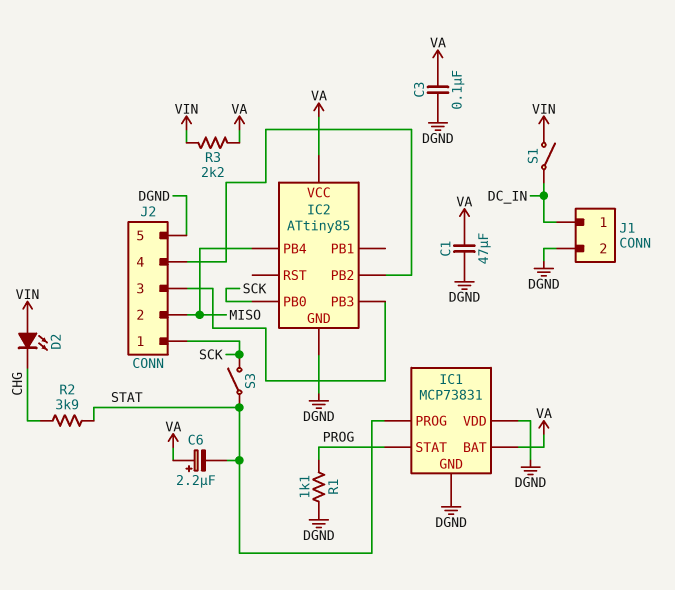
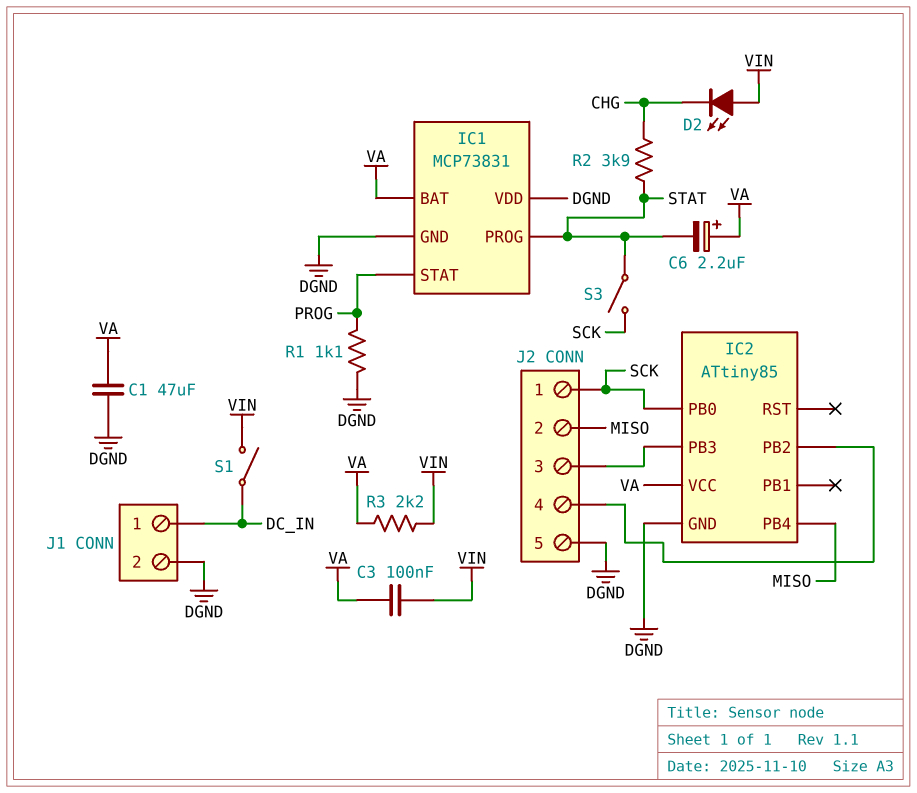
C3: 100nF (DGND, VA) -> 100nF (VA, VIN)

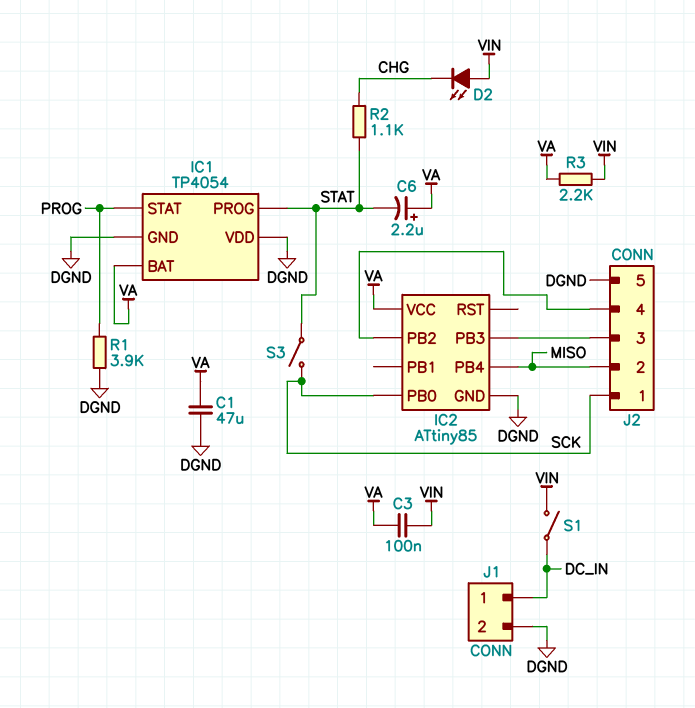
IC1: MCP73831 -> TP4054
R1: 1.1k (DGND, PROG) -> 3.9k (DGND, PROG)
R2: 3.9k (CHG, STAT) -> 1.1k (CHG, STAT)

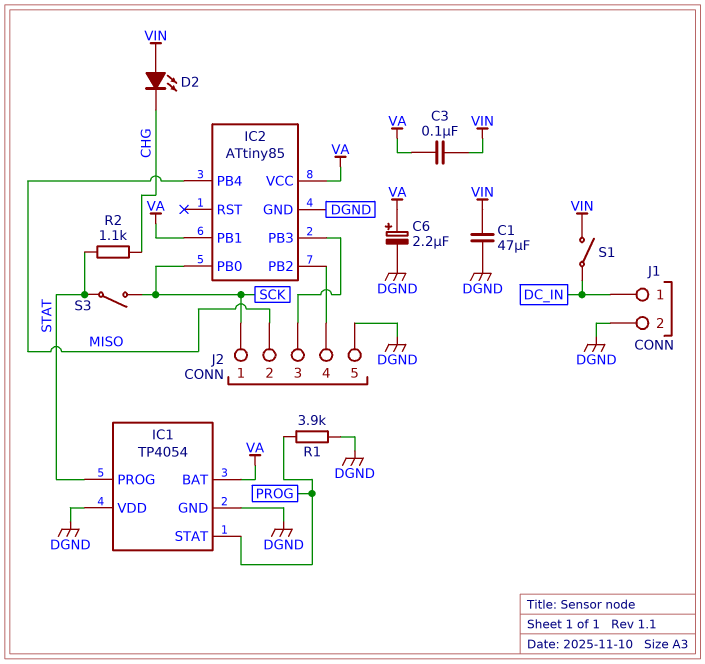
C1: 47uF (DGND, VA) -> 47uF (DGND, VIN)
C6: 2.2uF (plus VA, minus STAT) -> 2.2uF (plus VA, minus DGND)
IC2 pin PB1: none -> VA
R3: 2.2k (VA, VIN) -> none

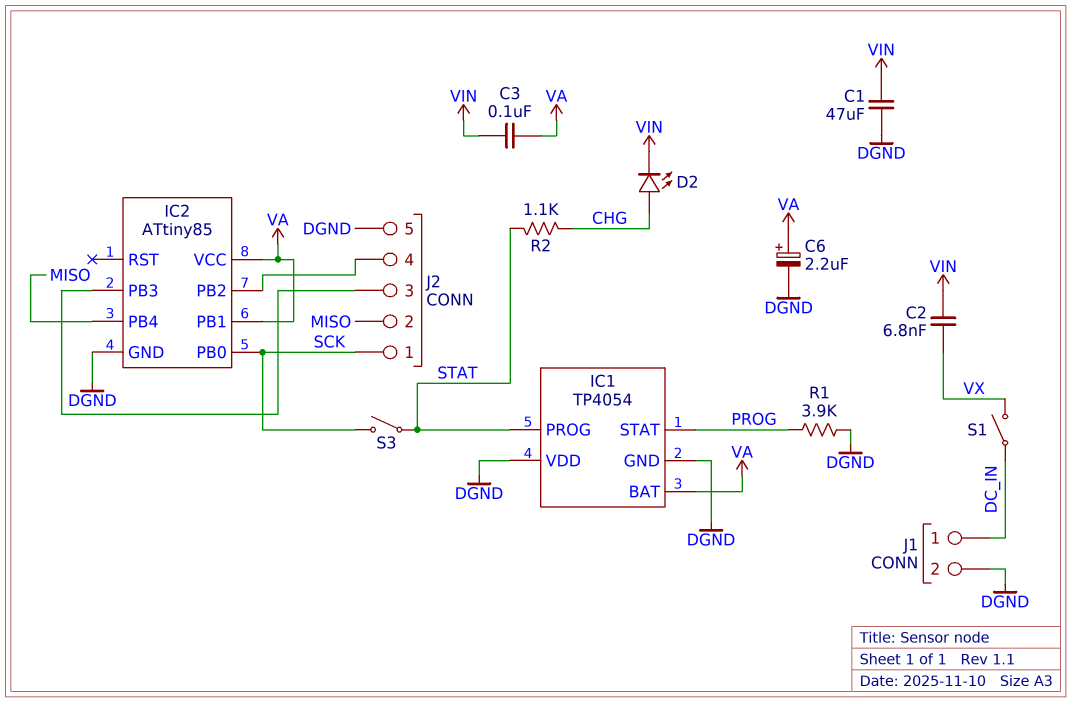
C2: none -> 6.8nF (VIN, VX)
D2: LED (A VIN, K CHG) -> LED (A CHG, K VIN)
S1: switch (DC_IN, VIN) -> switch (DC_IN, VX)

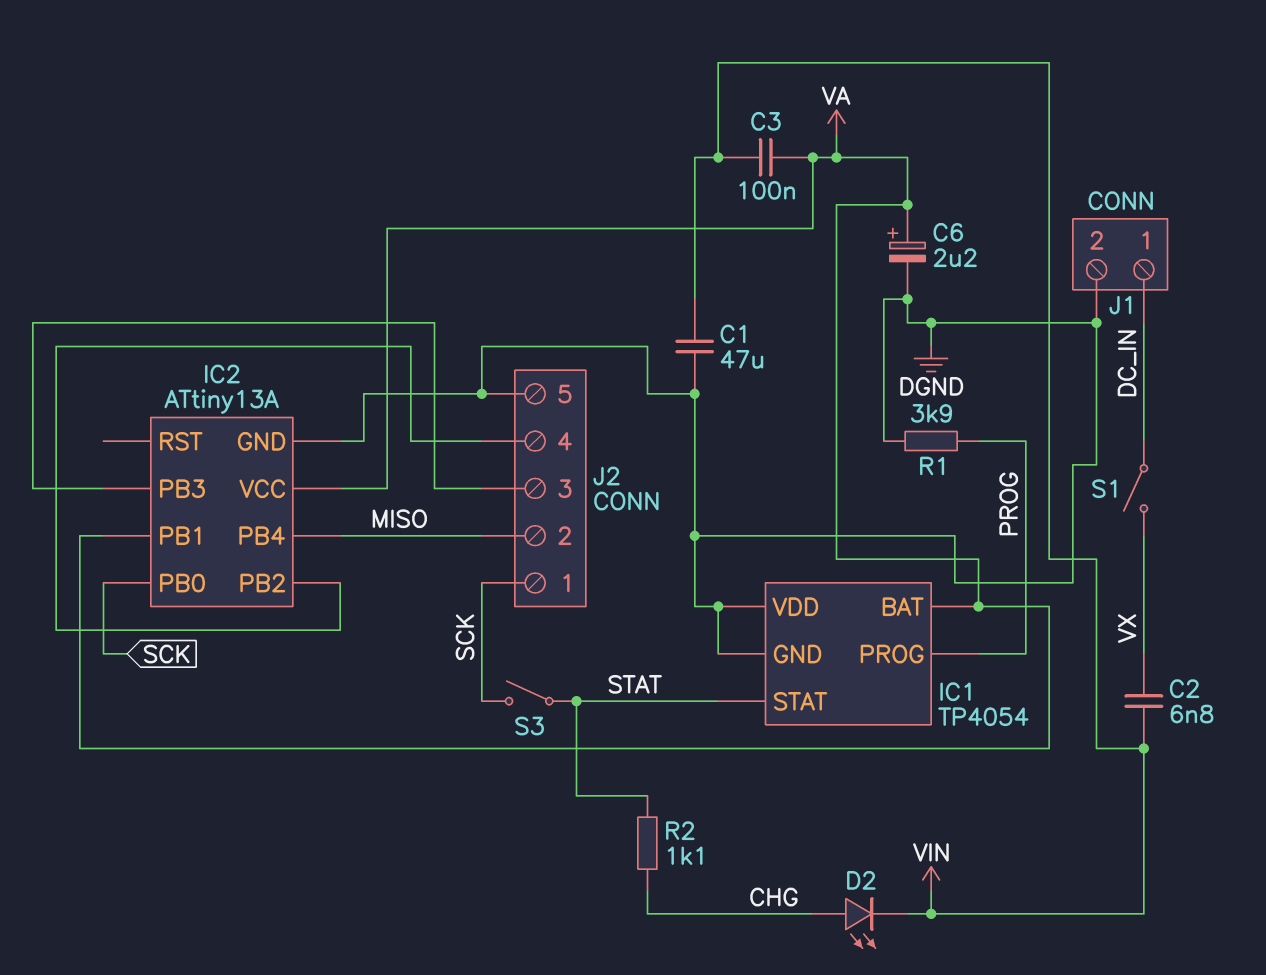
IC1 pin PROG: STAT -> PROG
IC1 pin STAT: PROG -> STAT
IC2: ATtiny85 -> ATtiny13A

